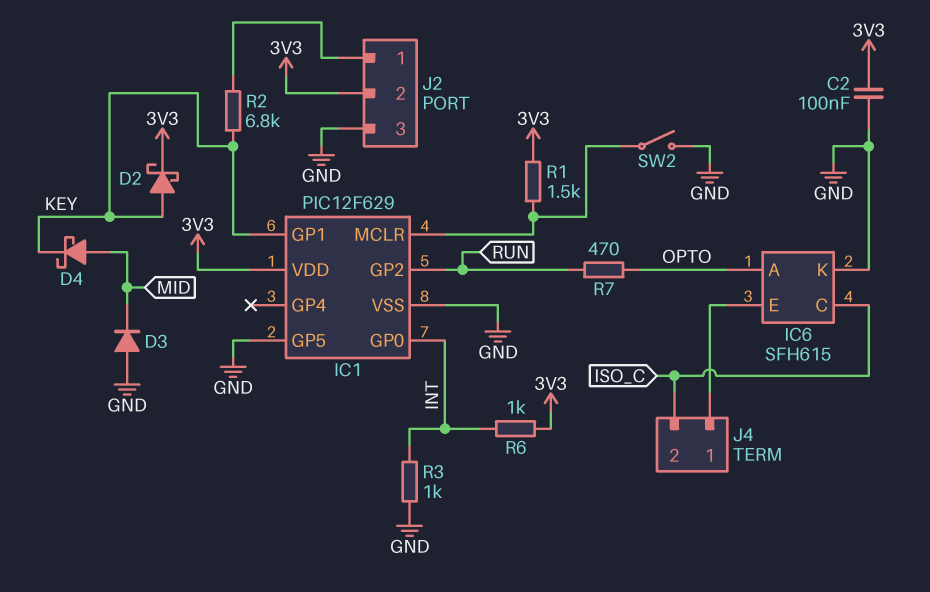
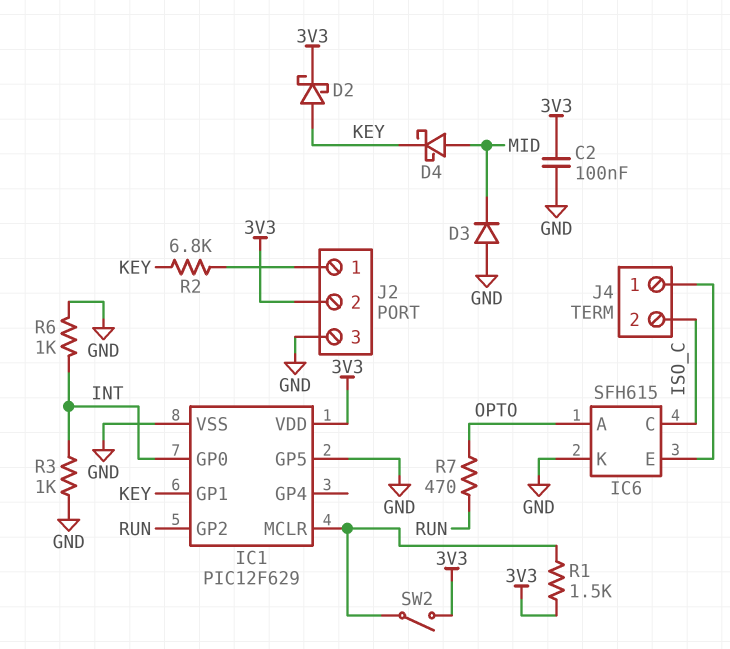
R6: 1k (3V3, INT) -> 1k (GND, INT)
SW2: switch (GND, IC1/MCLR) -> switch (3V3, IC1/MCLR)

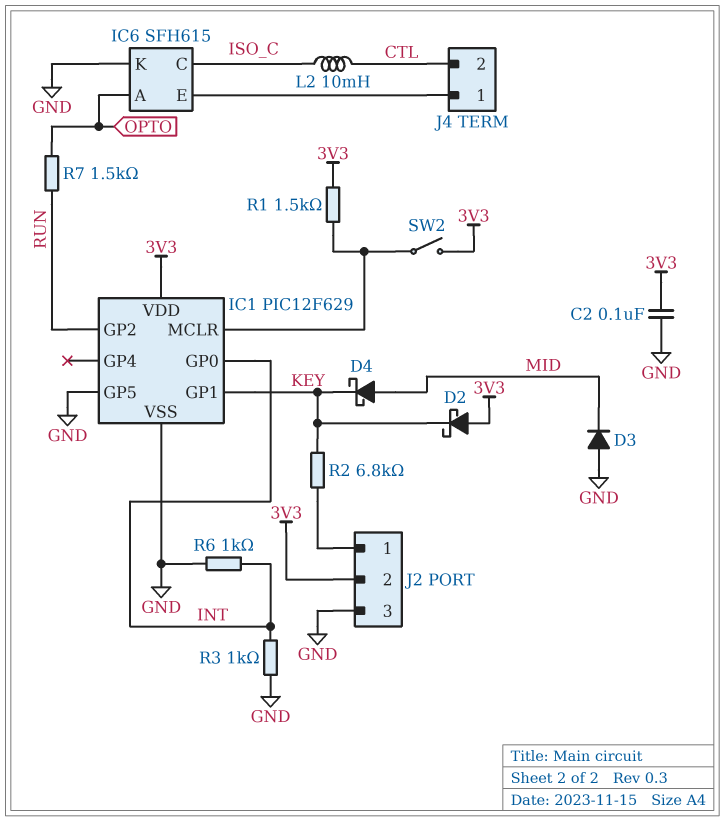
D2: schottky (A KEY, K 3V3) -> schottky (A 3V3, K KEY)
J4 pin 2: ISO_C -> CTL
L2: none -> 10mH (CTL, ISO_C)
R7: 470 (OPTO, RUN) -> 1.5k (OPTO, RUN)

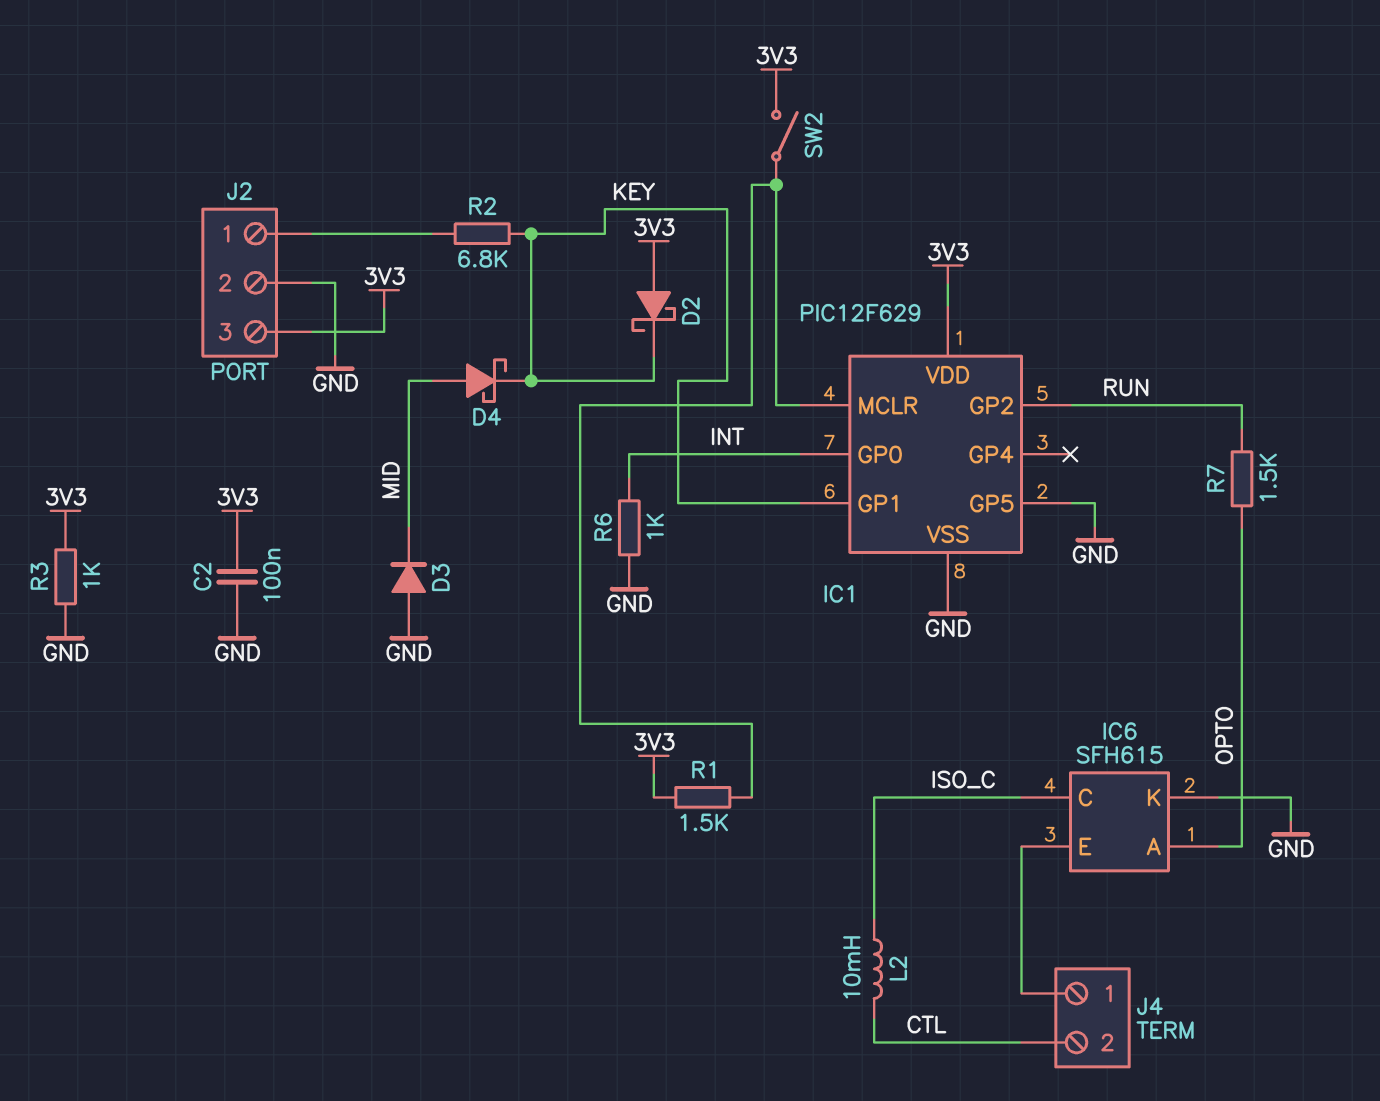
J2 pin 2: 3V3 -> GND
J2 pin 3: GND -> 3V3
R3: 1k (GND, INT) -> 1k (3V3, GND)

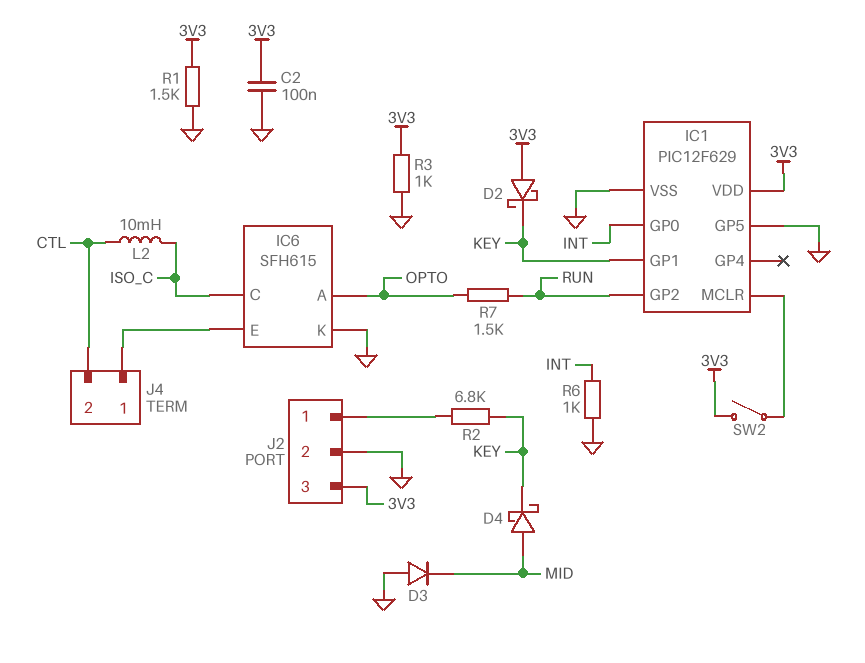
R1: 1.5k (3V3, IC1/MCLR) -> 1.5k (3V3, GND)

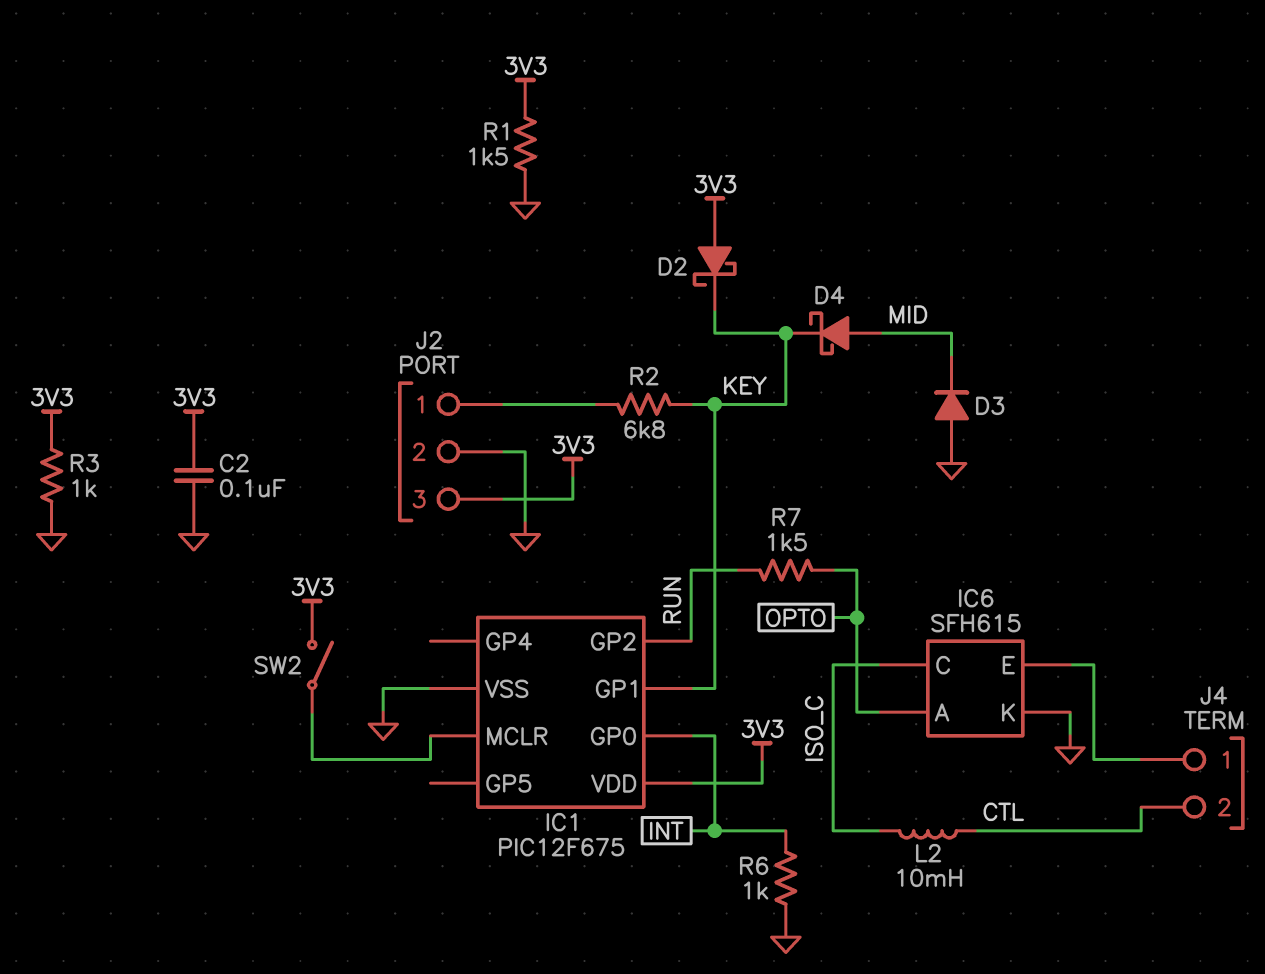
IC1: PIC12F629 -> PIC12F675
IC1 pin GP5: GND -> none

